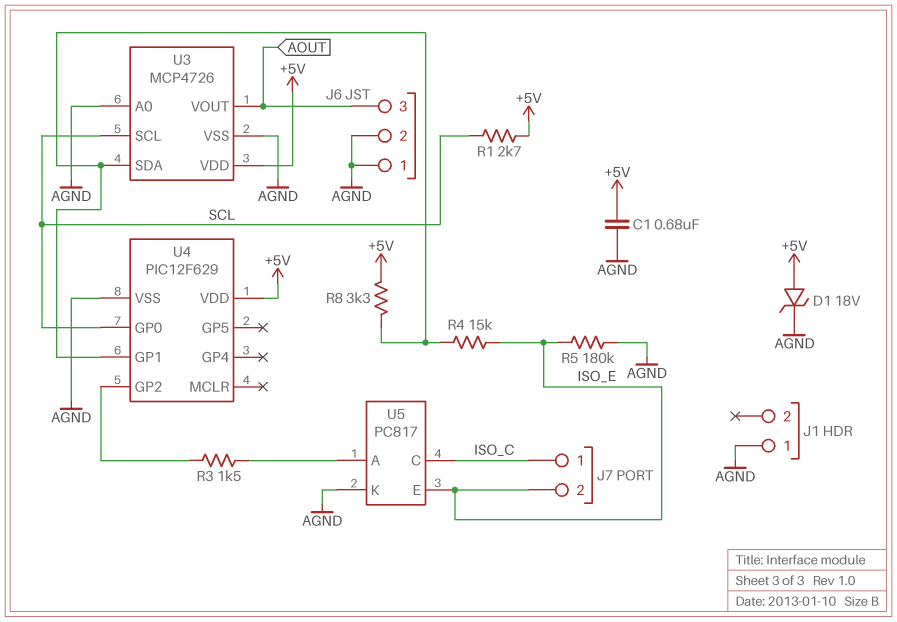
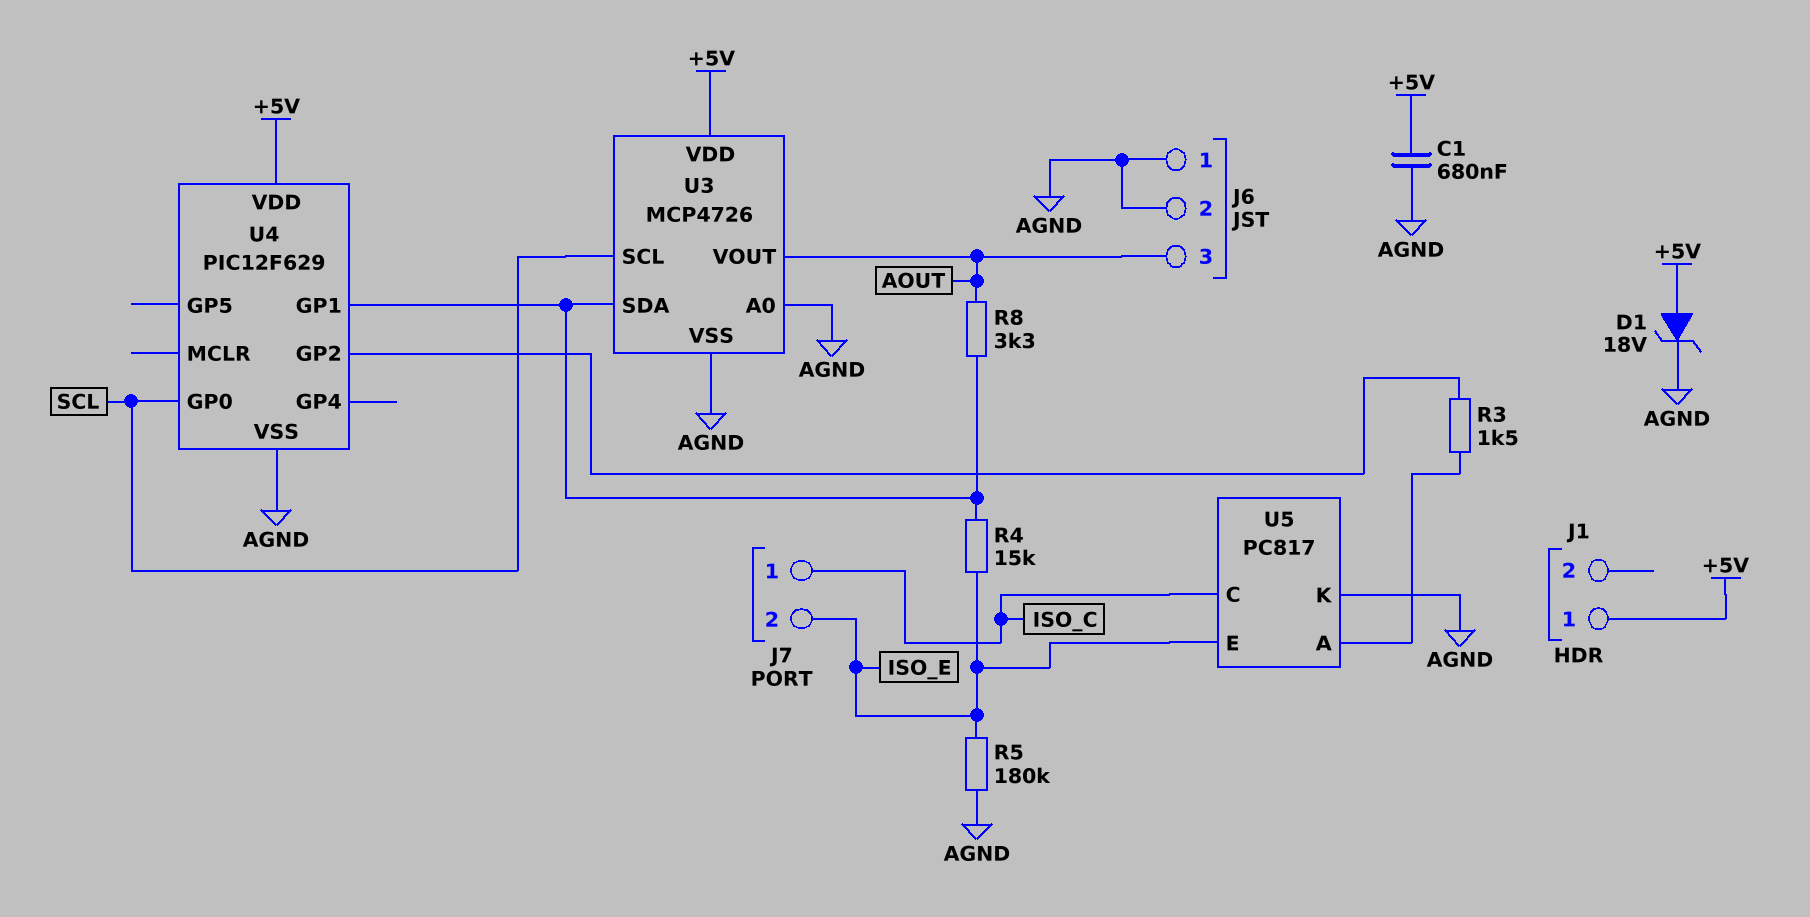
J1 pin 1: AGND -> +5V
R1: 2.7k (+5V, SCL) -> none
R8: 3.3k (+5V, U3/SDA) -> 3.3k (AOUT, U3/SDA)

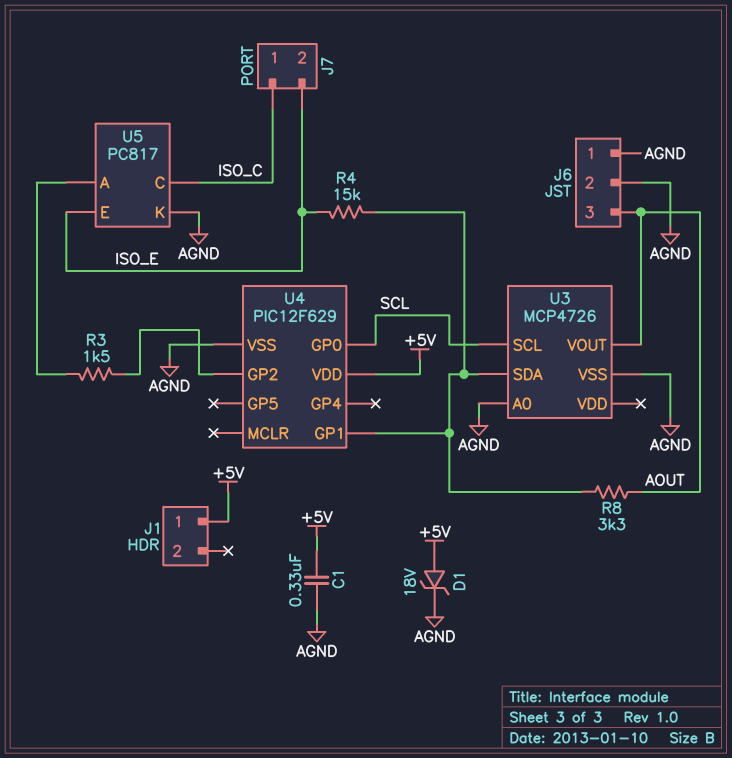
C1: 680nF (+5V, AGND) -> 330nF (+5V, AGND)
R5: 180k (AGND, ISO_E) -> none
U3 pin VDD: +5V -> none

